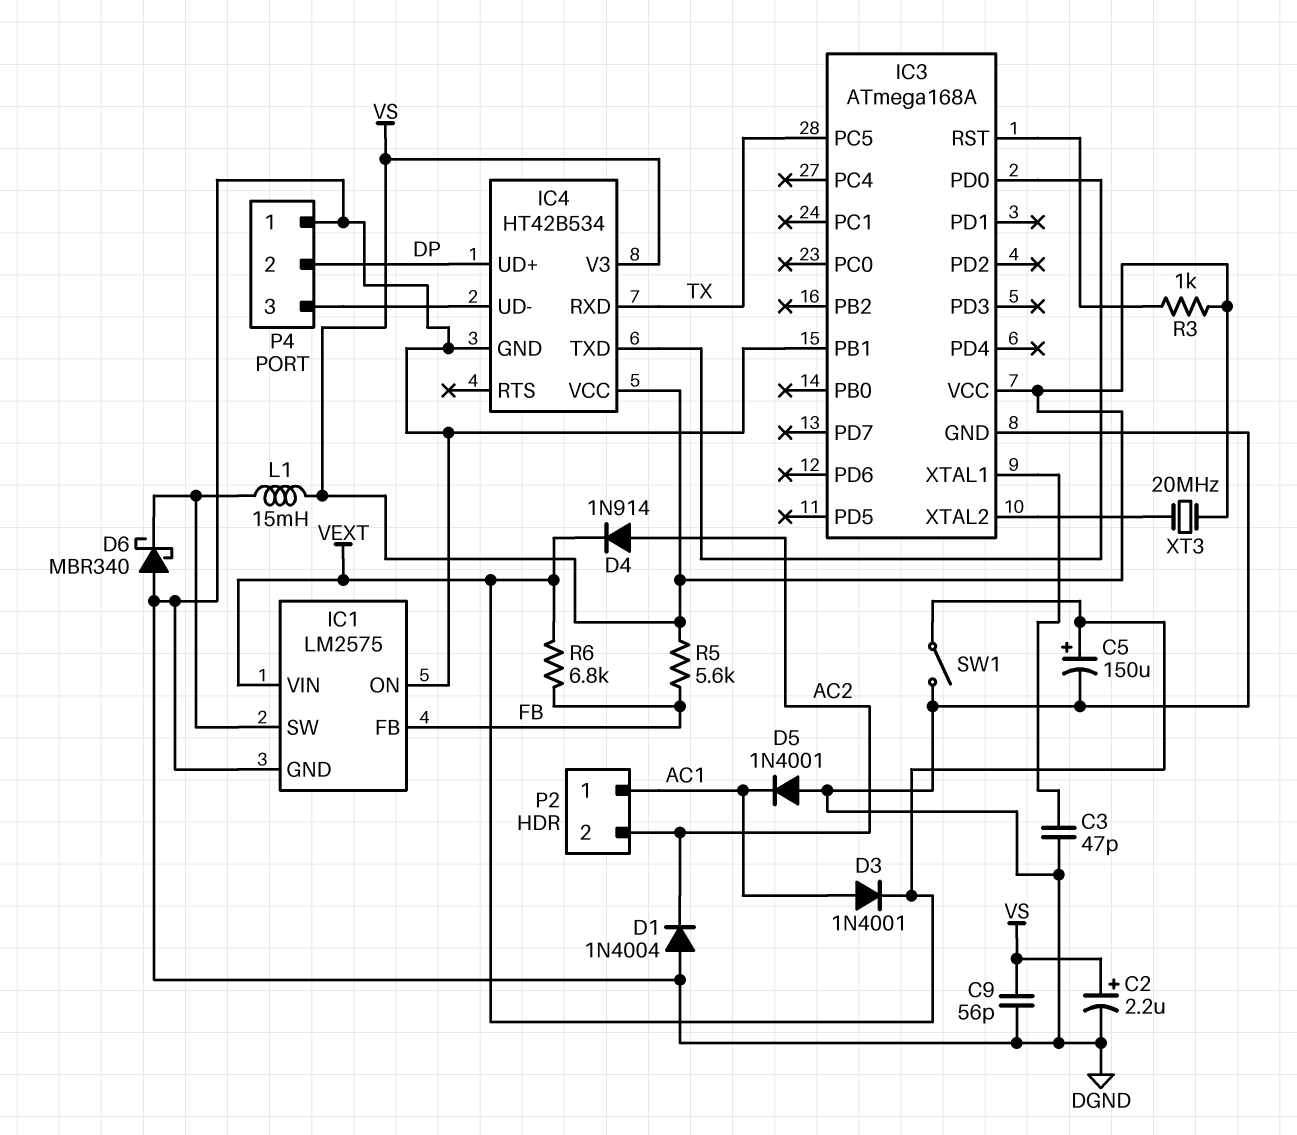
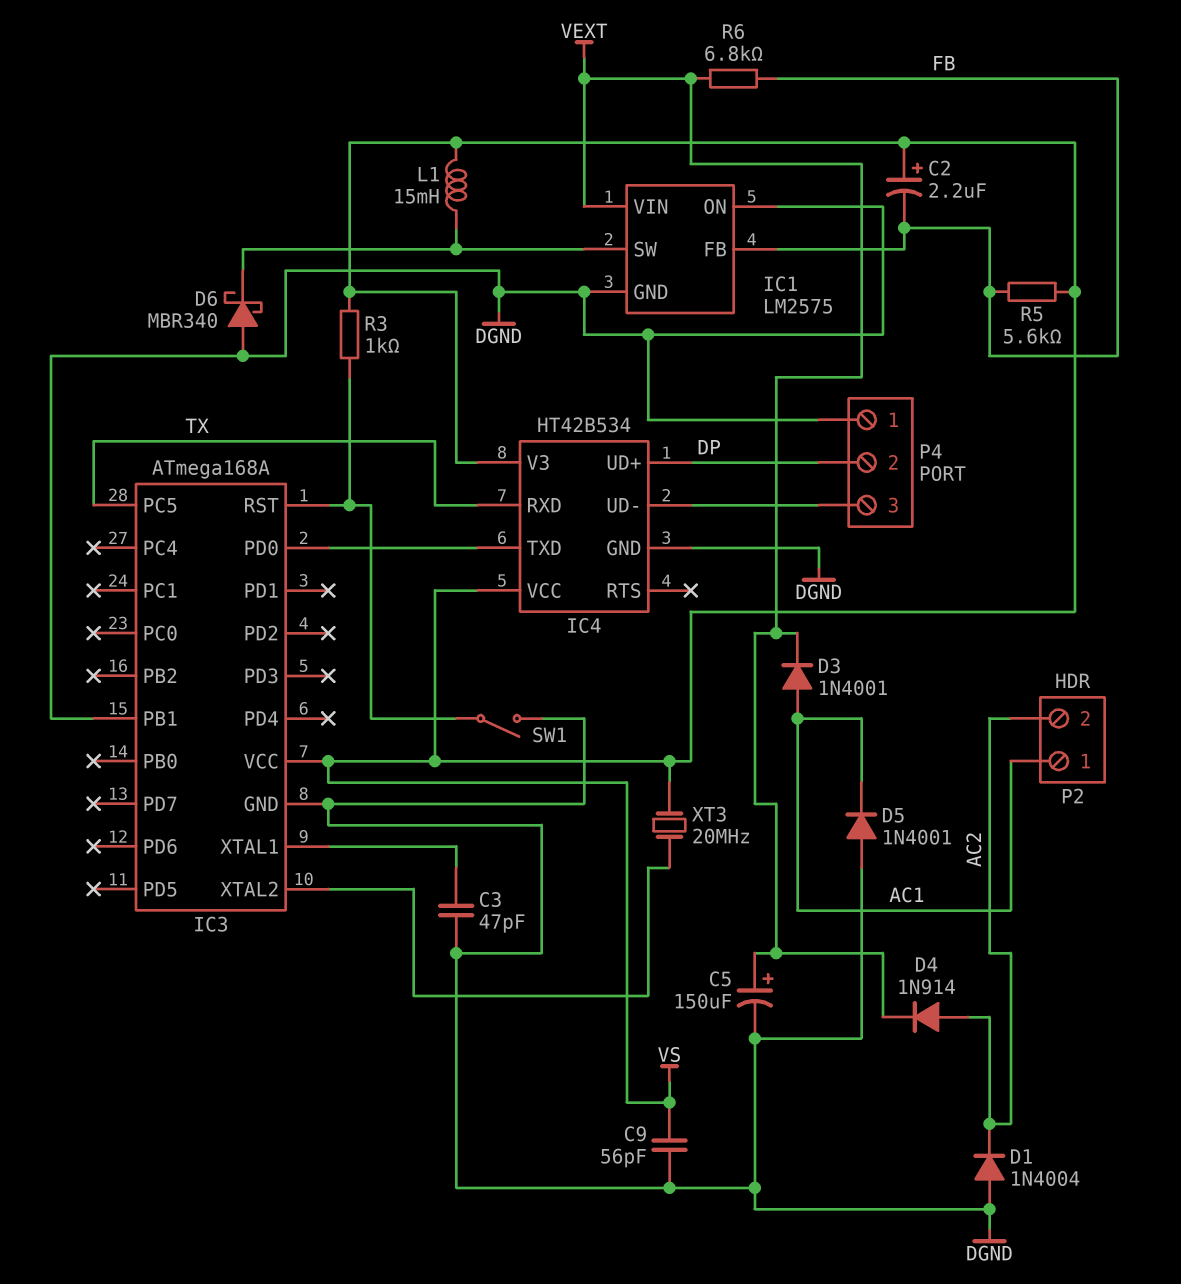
C2: 2.2uF (plus VS, minus DGND) -> 2.2uF (plus VS, minus FB)
SW1: switch (DGND, VEXT) -> switch (DGND, IC3/RST)

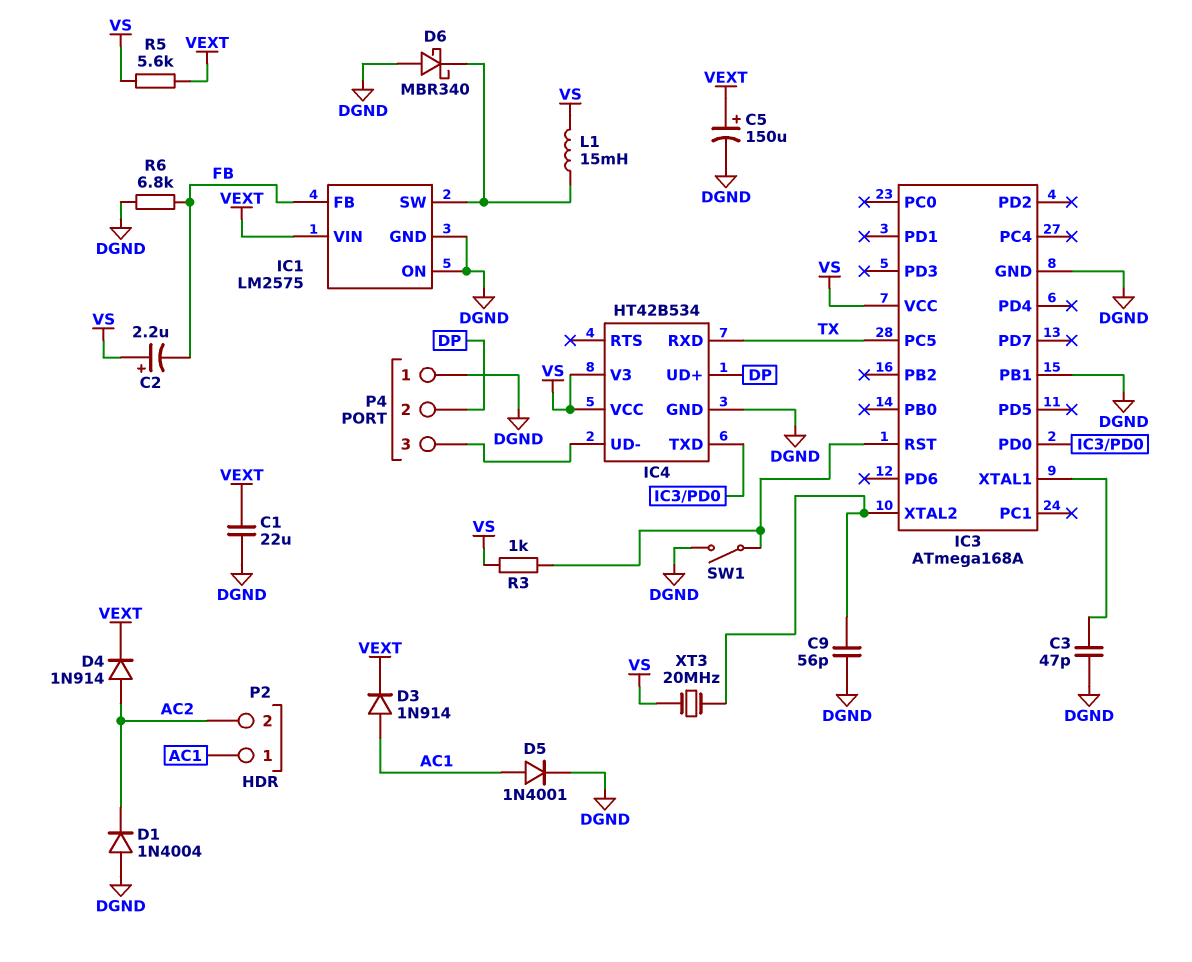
C1: none -> 22uF (DGND, VEXT)
C9: 56pF (DGND, VS) -> 56pF (DGND, IC3/XTAL2)
D3: diode 1N4001 (A AC1, K VEXT) -> diode 1N914 (A AC1, K VEXT)
D5: diode 1N4001 (A DGND, K AC1) -> diode 1N4001 (A AC1, K DGND)
R5: 5.6k (FB, VS) -> 5.6k (VEXT, VS)
R6: 6.8k (FB, VEXT) -> 6.8k (DGND, FB)

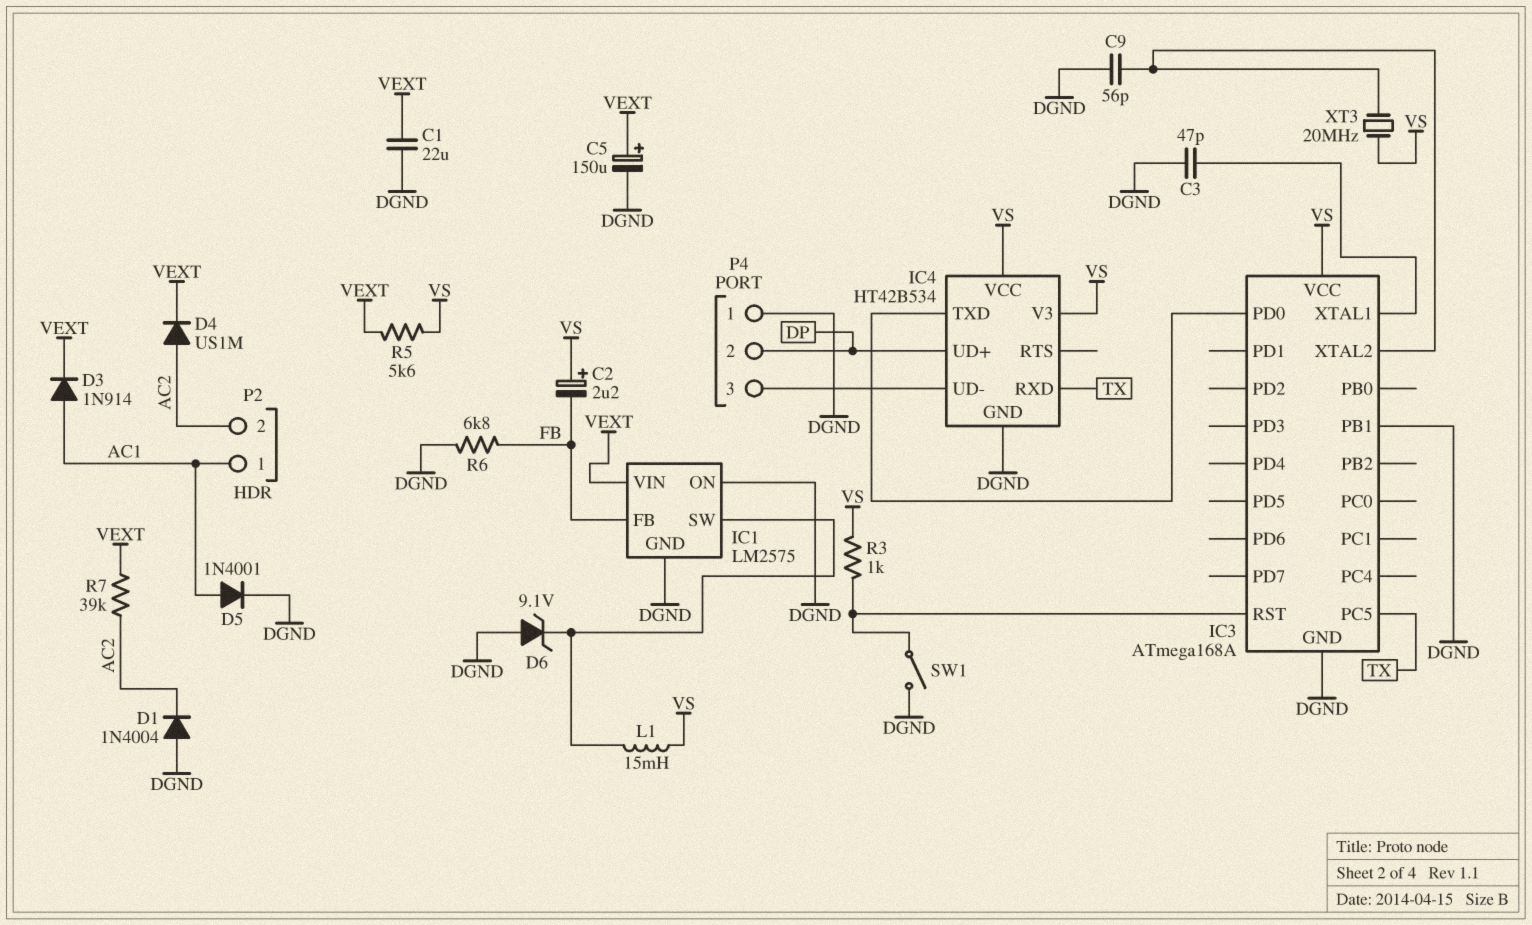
D4: diode 1N914 (A AC2, K VEXT) -> diode US1M (A AC2, K VEXT)
D6: schottky MBR340 (A DGND, K IC1/SW) -> zener 9.1V (A DGND, K IC1/SW)
R7: none -> 39k (AC2, VEXT)

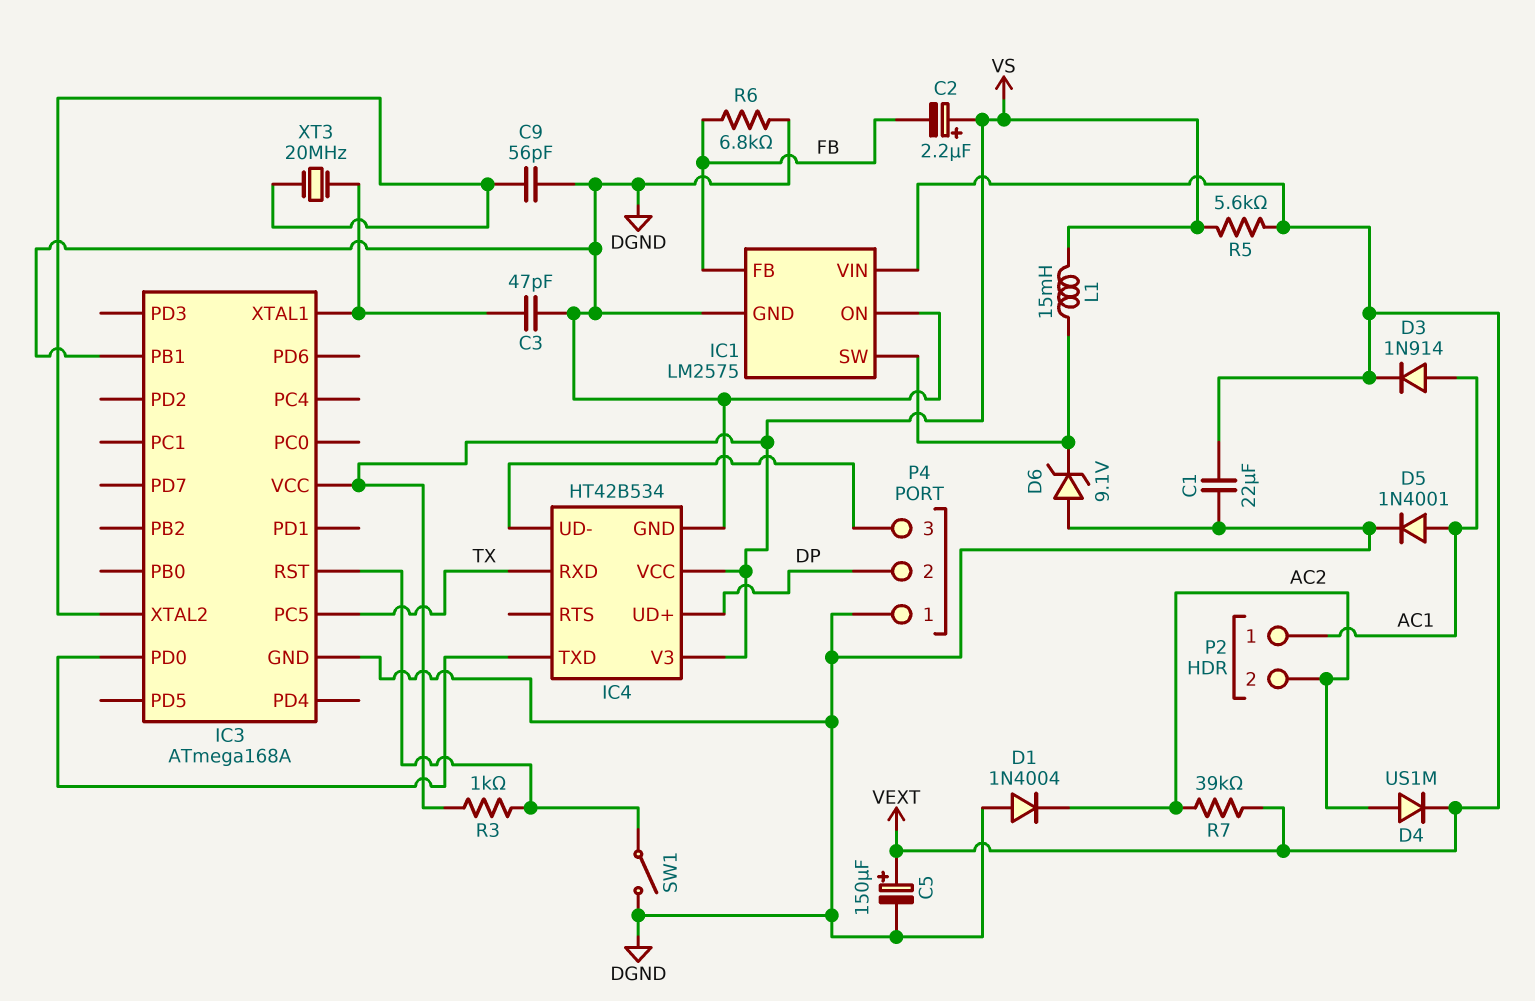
XT3: 20MHz (IC3/XTAL2, VS) -> 20MHz (IC3/XTAL1, IC3/XTAL2)

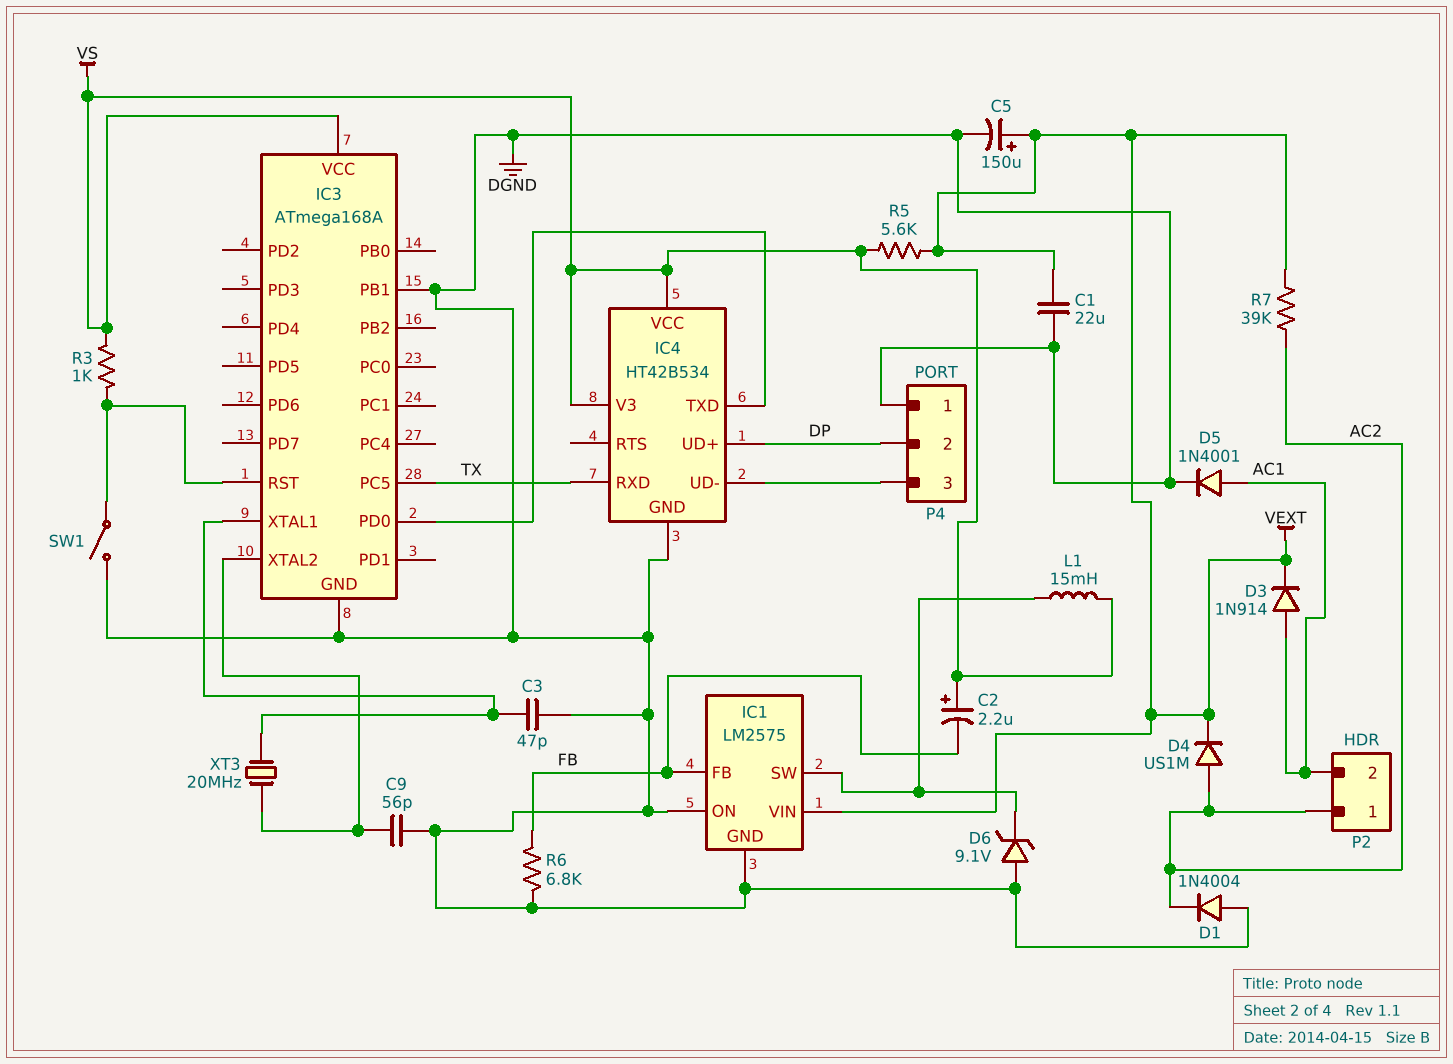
P2 pin 1: AC1 -> AC2
P2 pin 2: AC2 -> AC1

